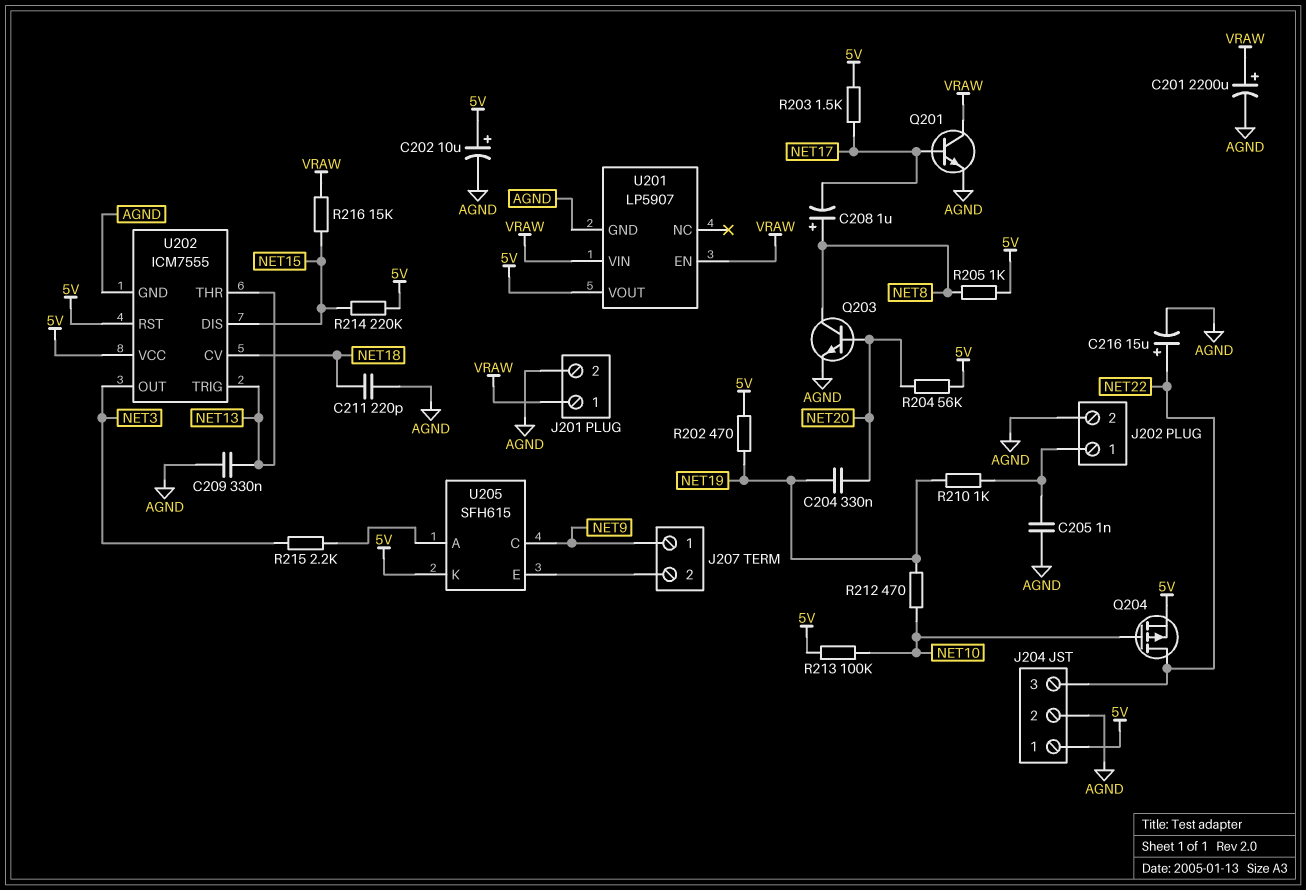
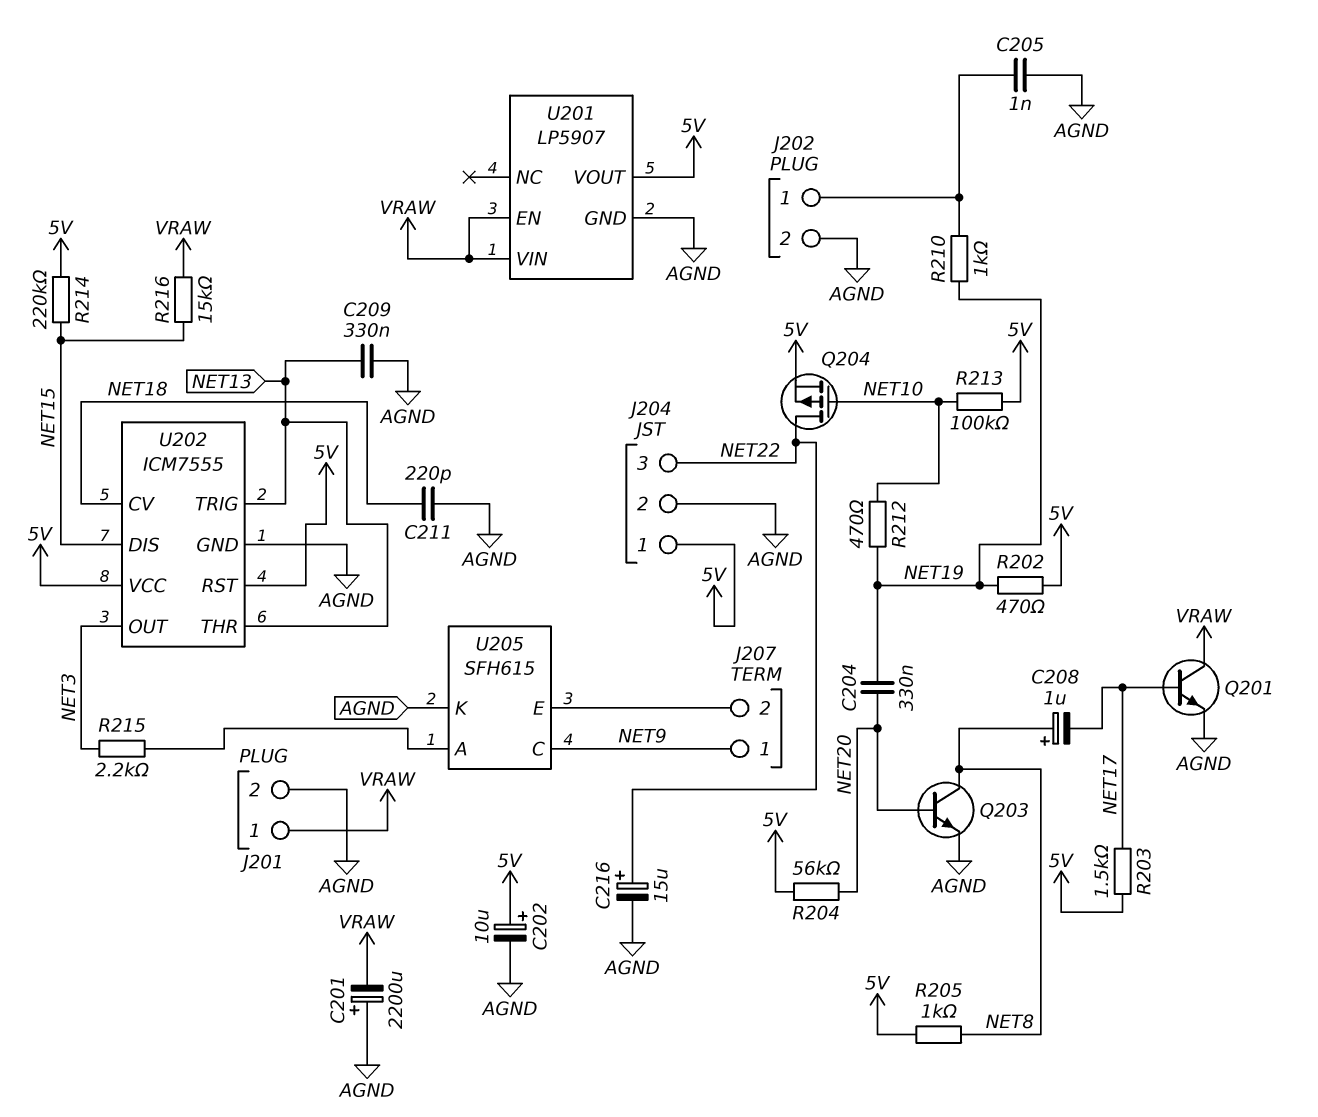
C201: 2200uF (plus VRAW, minus AGND) -> 2200uF (plus AGND, minus VRAW)
U205 pin K: 5V -> AGND

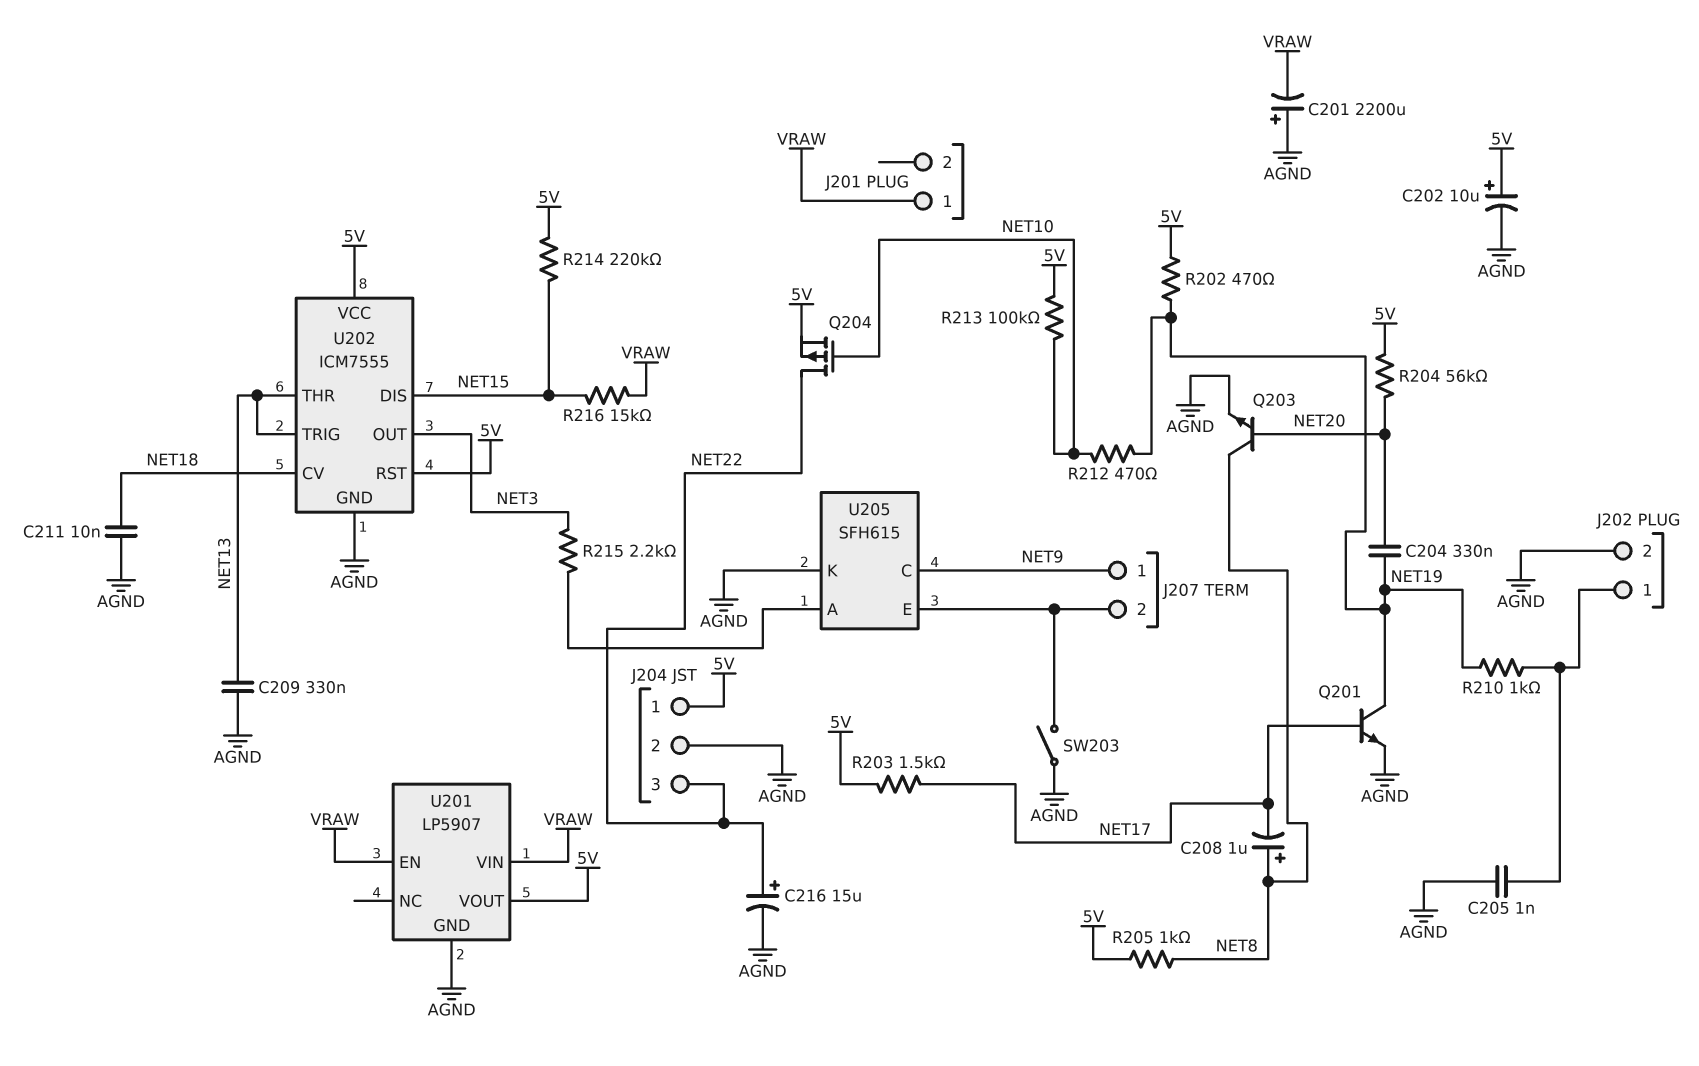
C211: 220pF (AGND, NET18) -> 10nF (AGND, NET18)
J201 pin 2: AGND -> none
Q201: NPN (B NET17, C VRAW, E AGND) -> NPN (B NET17, C NET19, E AGND)
SW203: none -> switch (AGND, J207/2)

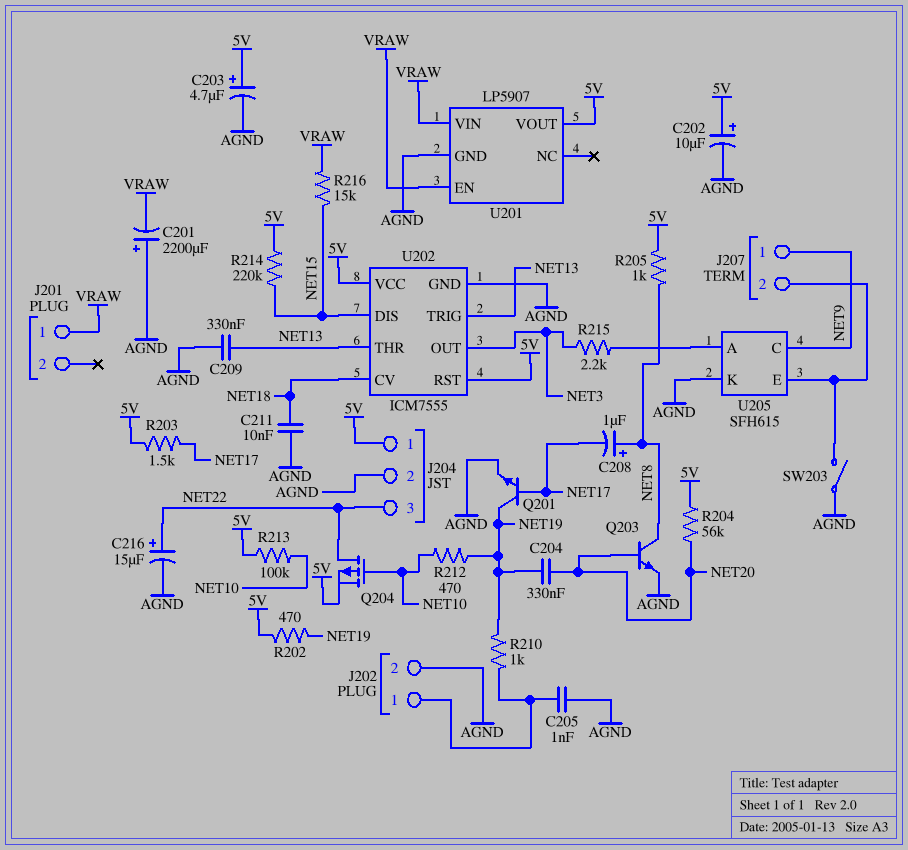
C203: none -> 4.7uF (plus 5V, minus AGND)

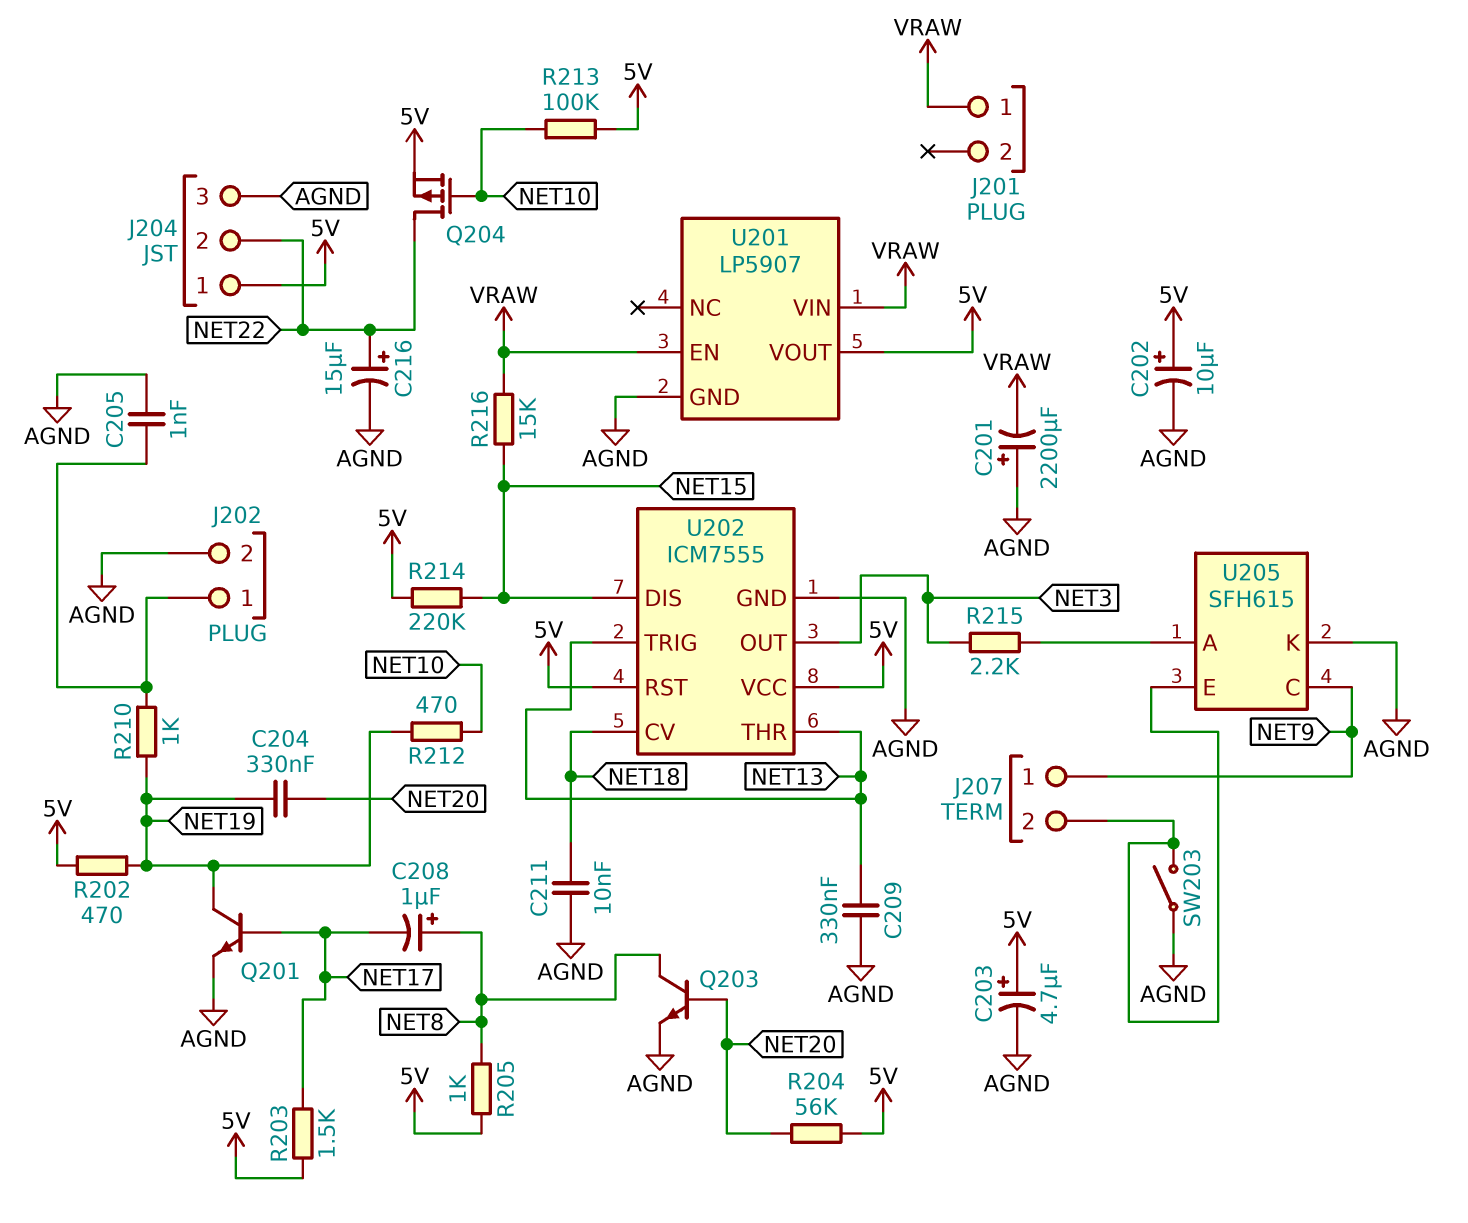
J204 pin 2: AGND -> NET22
J204 pin 3: NET22 -> AGND

